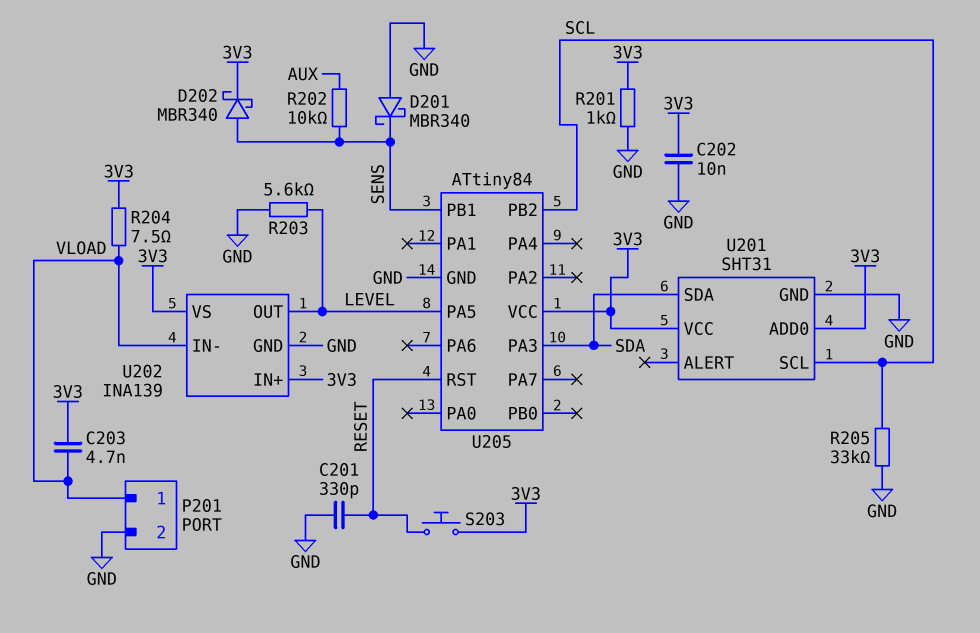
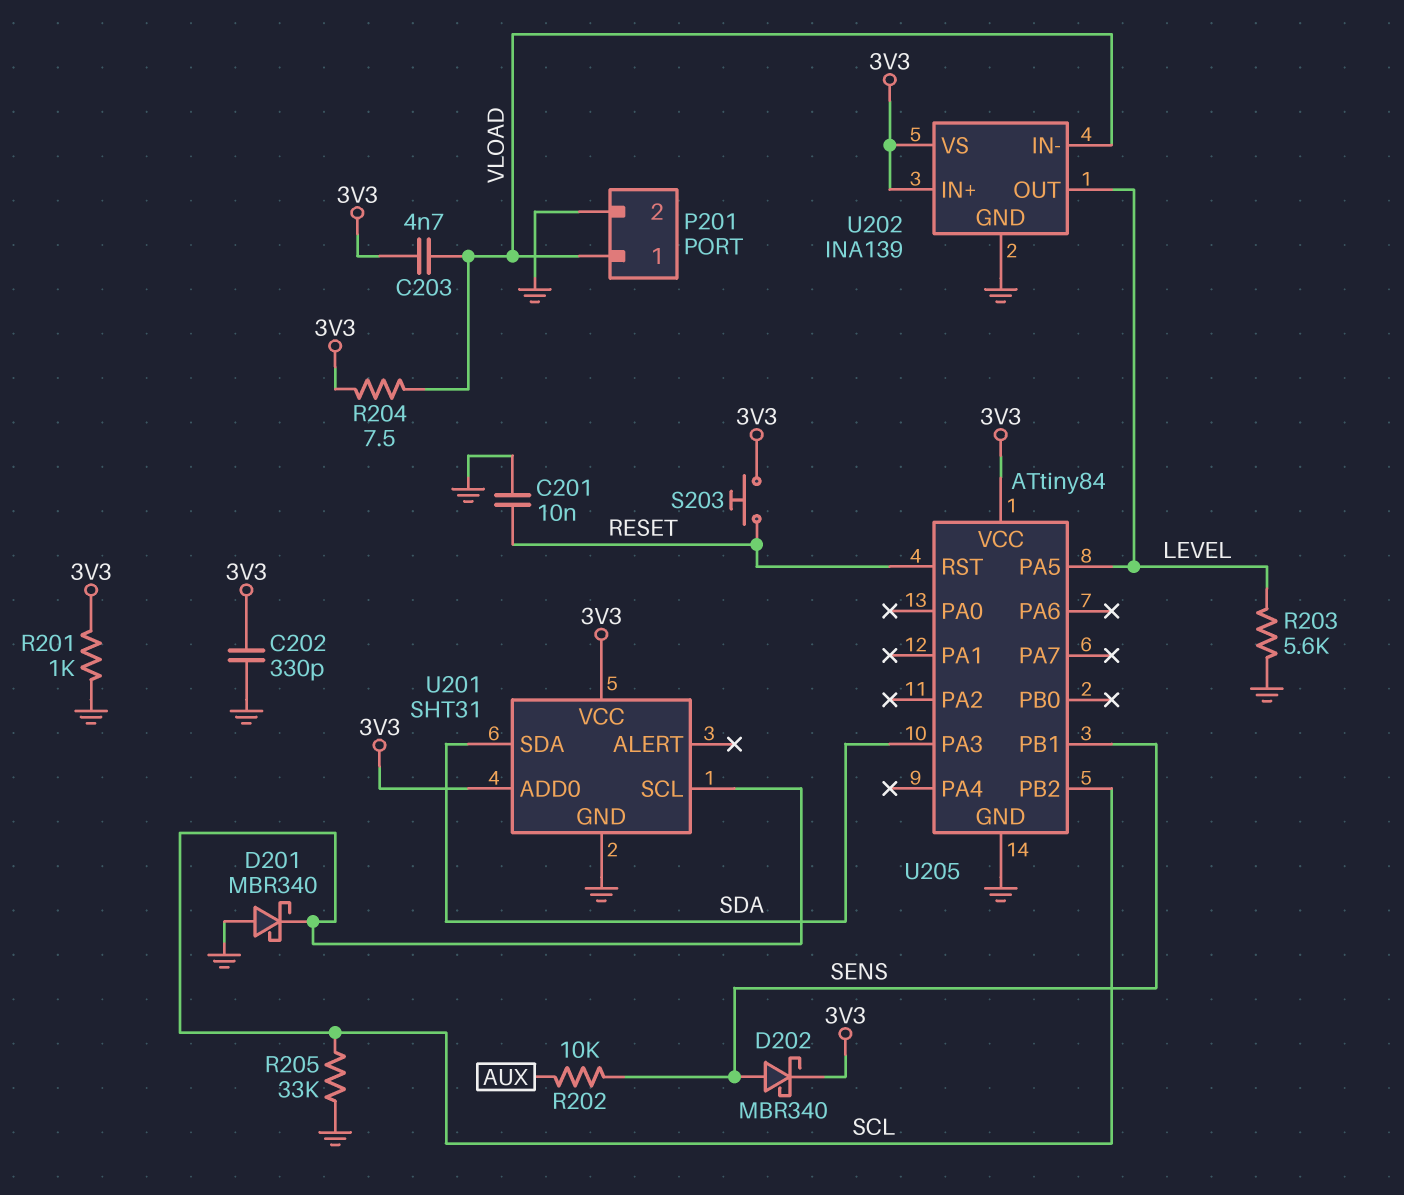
C201: 330pF (GND, RESET) -> 10nF (GND, RESET)
C202: 10nF (3V3, GND) -> 330pF (3V3, GND)
D201: schottky MBR340 (A GND, K SENS) -> schottky MBR340 (A GND, K SCL)

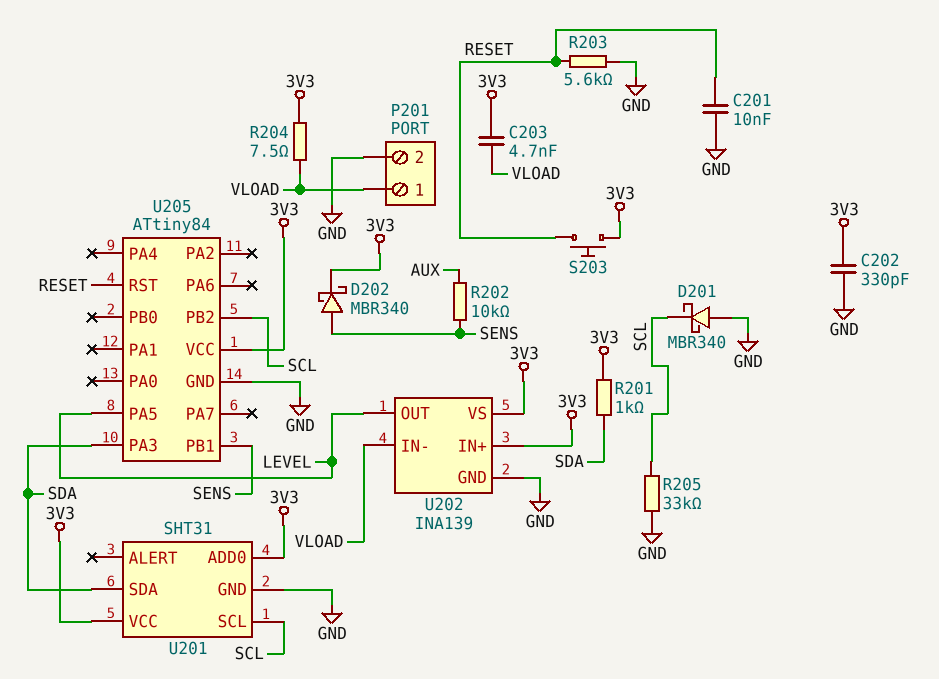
R201: 1k (3V3, GND) -> 1k (3V3, SDA)
R203: 5.6k (GND, LEVEL) -> 5.6k (GND, RESET)

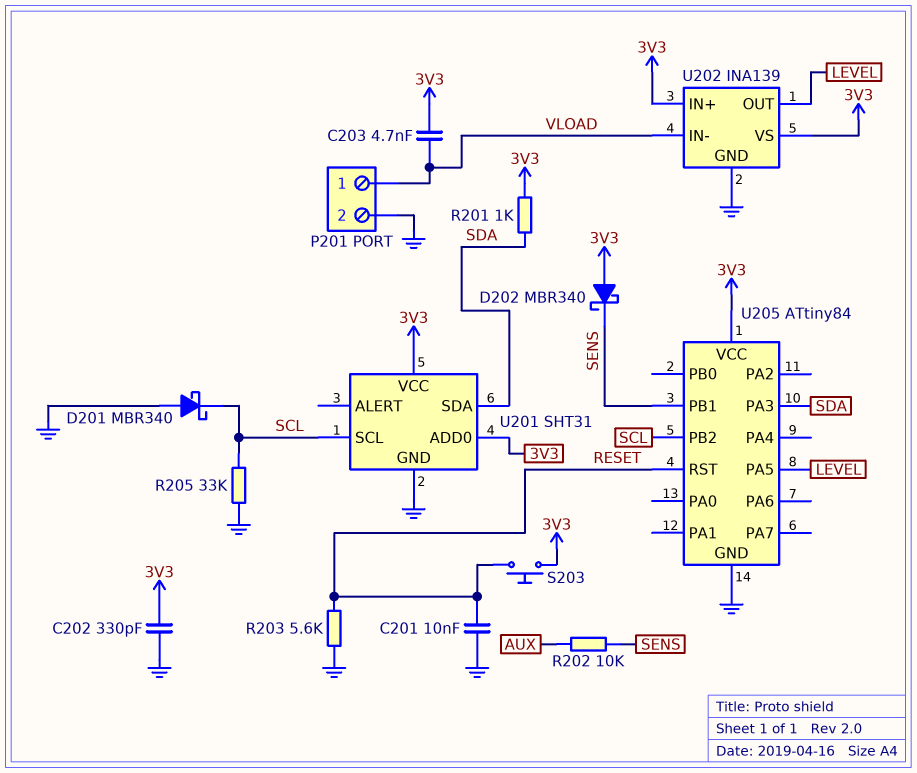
D202: schottky MBR340 (A SENS, K 3V3) -> schottky MBR340 (A 3V3, K SENS)
R204: 7.5 (3V3, VLOAD) -> none

